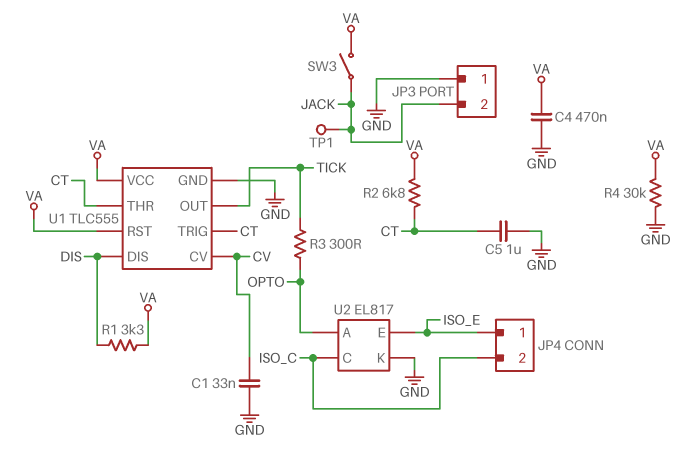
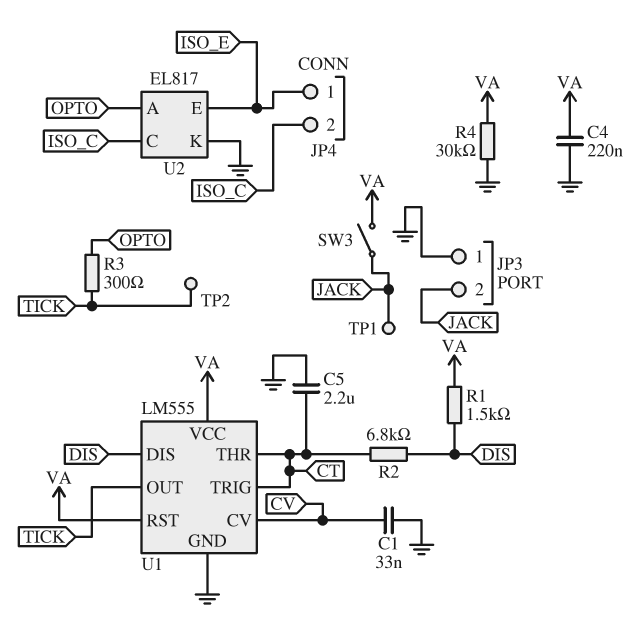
C4: 470nF (GND, VA) -> 220nF (GND, VA)
C5: 1uF (CT, GND) -> 2.2uF (CT, GND)
R1: 3.3k (DIS, VA) -> 1.5k (DIS, VA)
R2: 6.8k (CT, VA) -> 6.8k (CT, DIS)
TP2: none -> test point (TICK)
U1: TLC555 -> LM555

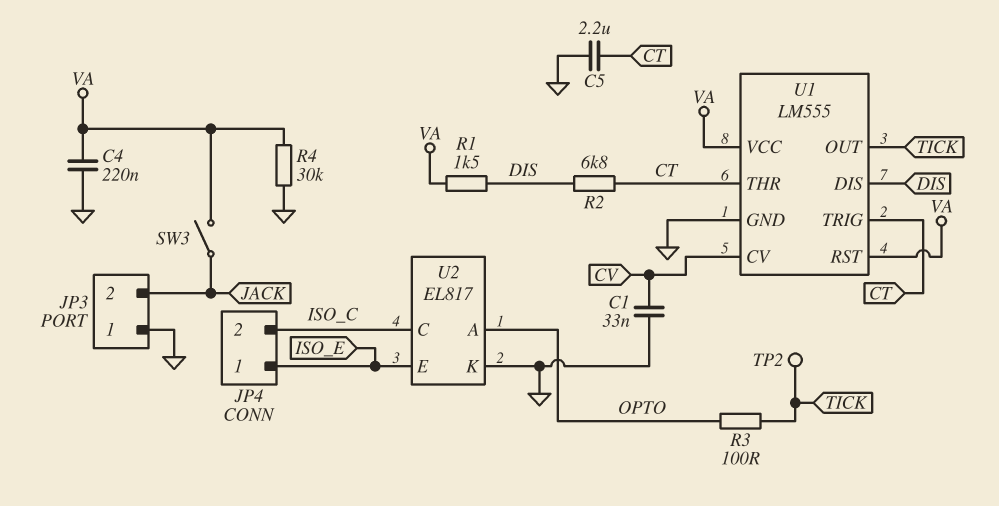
R3: 300 (OPTO, TICK) -> 100 (OPTO, TICK)
TP1: test point (JACK) -> none

